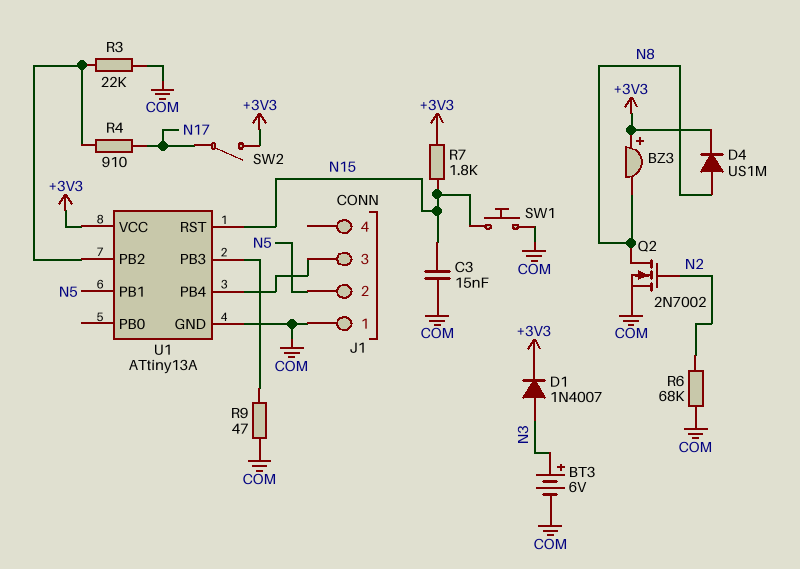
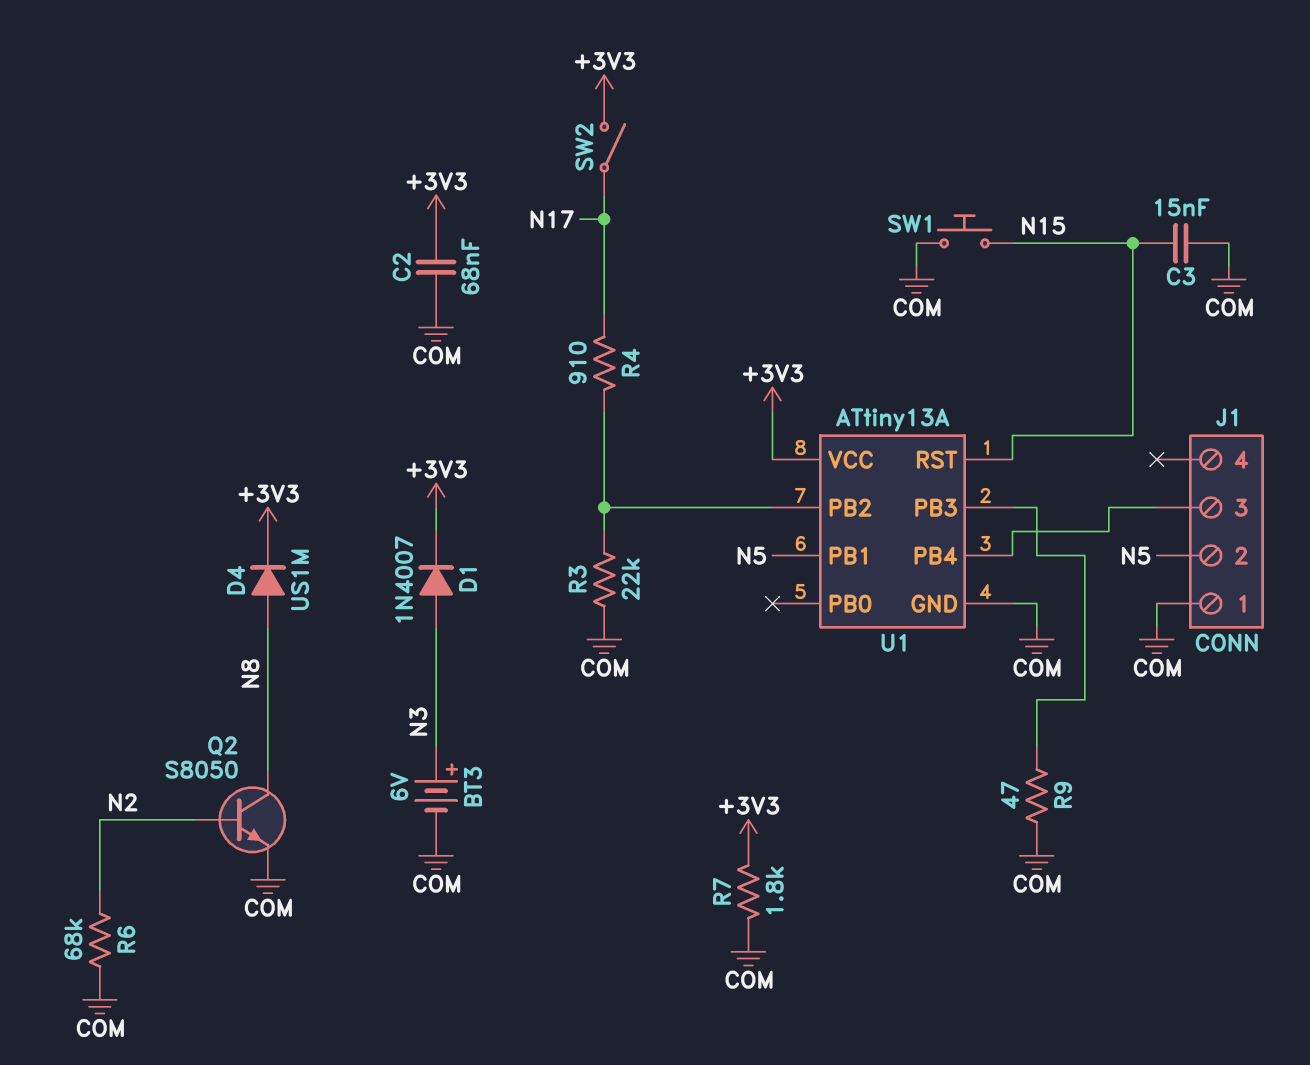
BZ3: buzzer (plus +3V3, minus N8) -> none
C2: none -> 68nF (+3V3, COM)
Q2: NMOS 2N7002 (G N2, D N8, S COM) -> NPN S8050 (B N2, C N8, E COM)
R7: 1.8k (+3V3, N15) -> 1.8k (+3V3, COM)

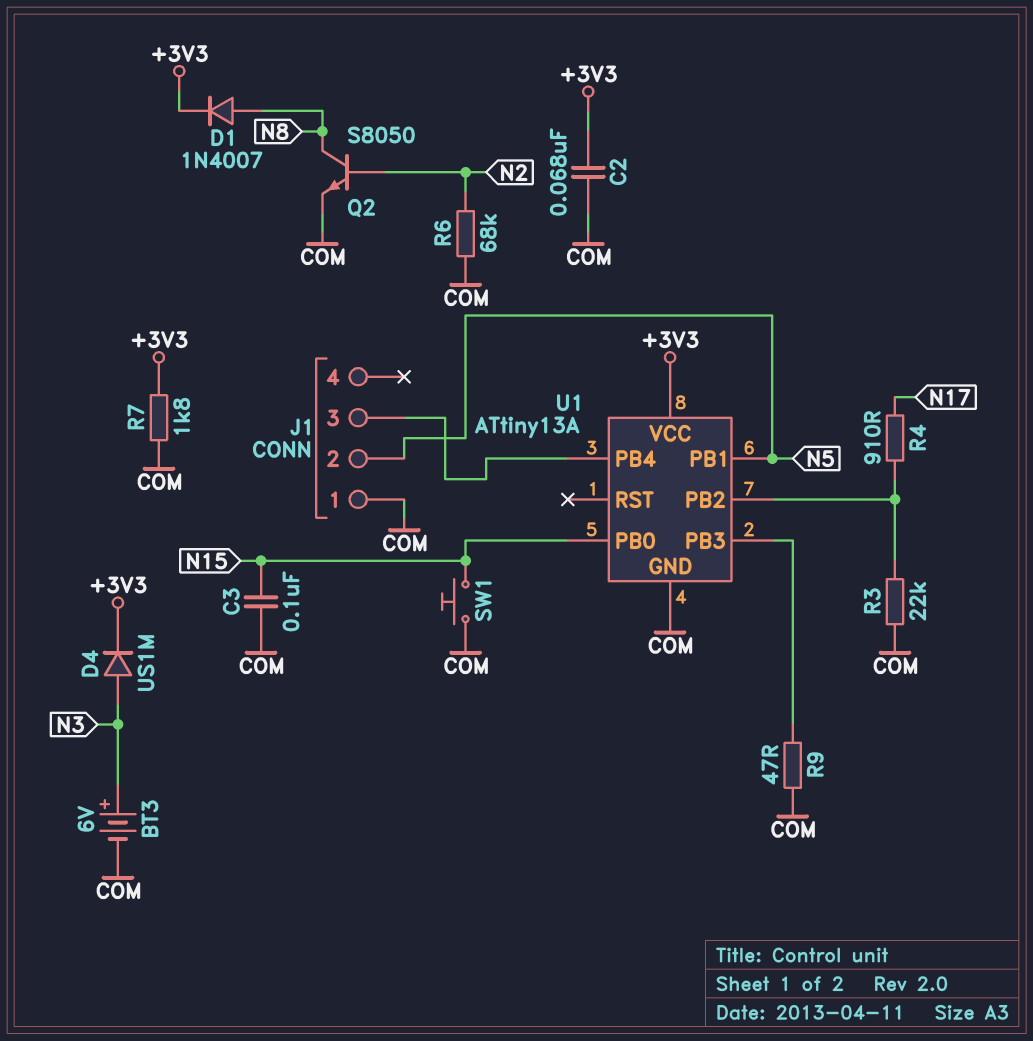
C3: 15nF (COM, N15) -> 100nF (COM, N15)
D1: diode 1N4007 (A N3, K +3V3) -> diode 1N4007 (A N8, K +3V3)
D4: diode US1M (A N8, K +3V3) -> diode US1M (A N3, K +3V3)
SW2: switch (+3V3, N17) -> none
U1 pin PB0: none -> N15
U1 pin RST: N15 -> none

